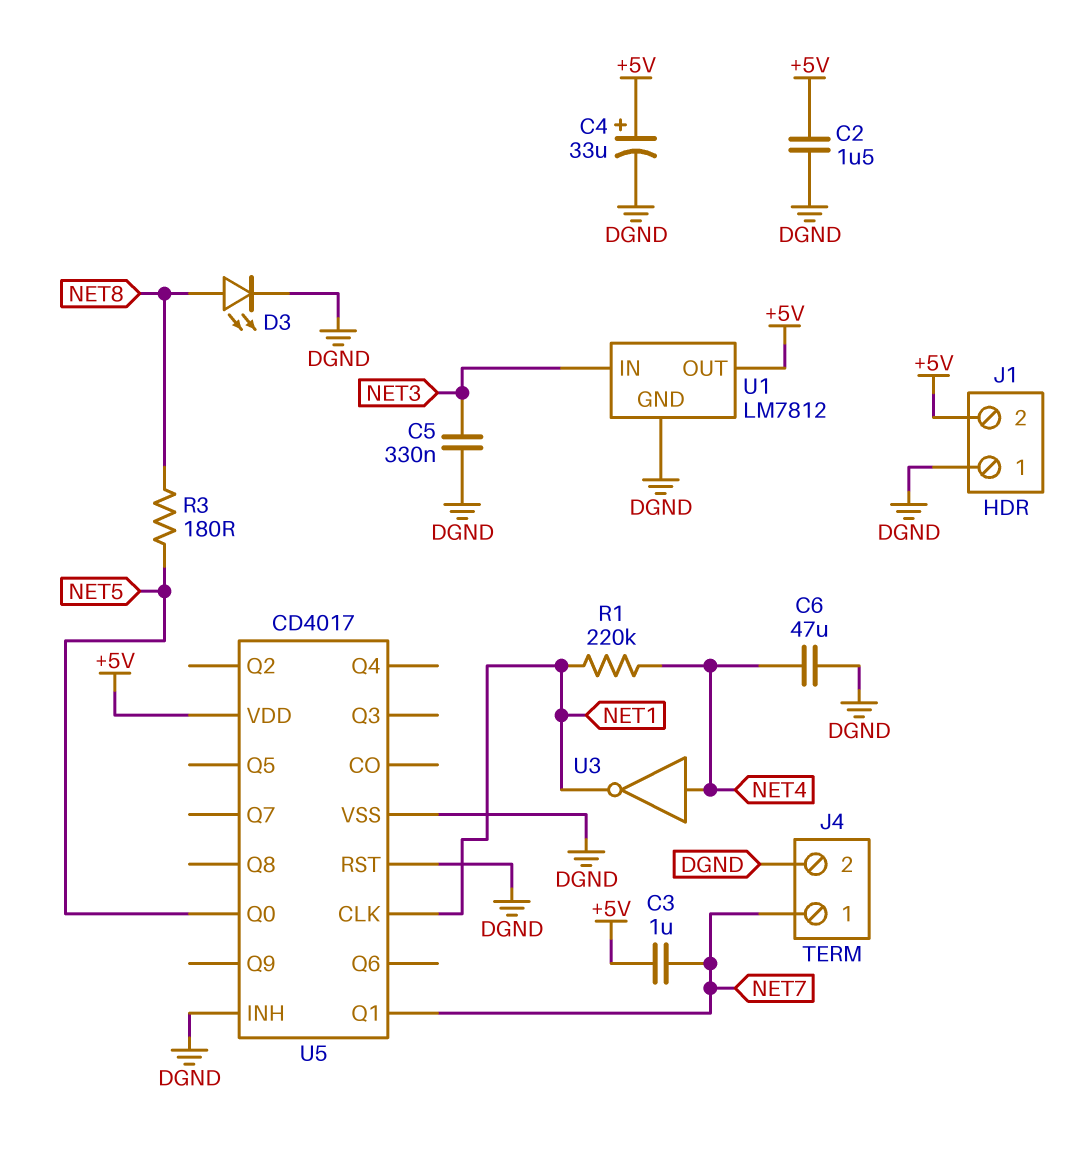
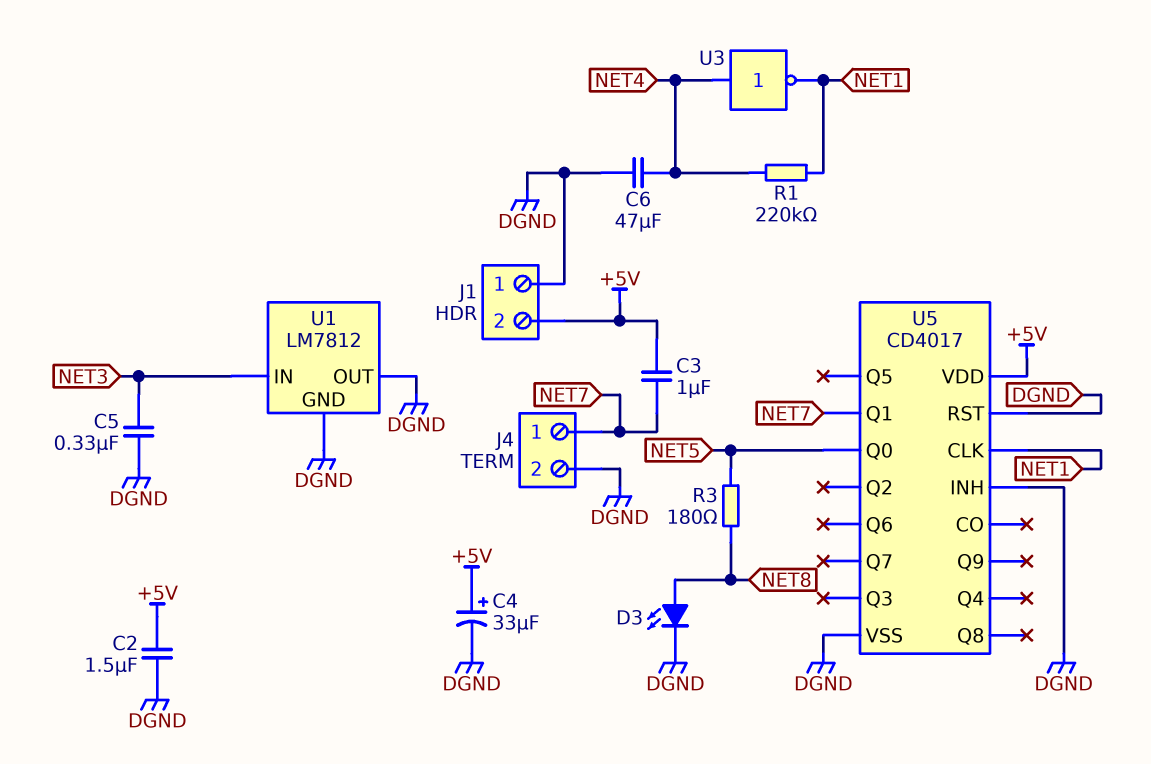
U1 pin OUT: +5V -> DGND

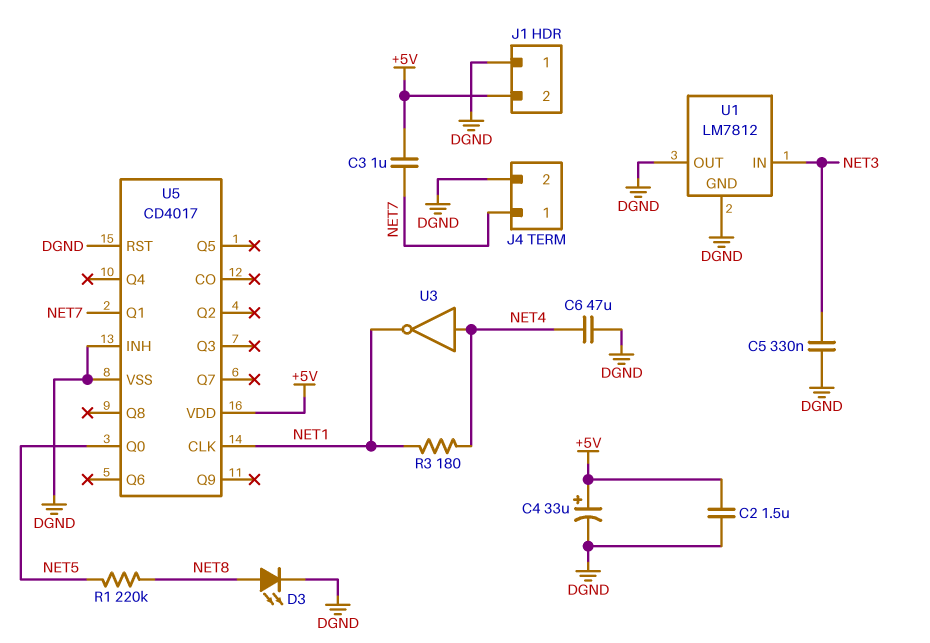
R1: 220k (NET1, NET4) -> 220k (NET5, NET8)
R3: 180 (NET5, NET8) -> 180 (NET1, NET4)

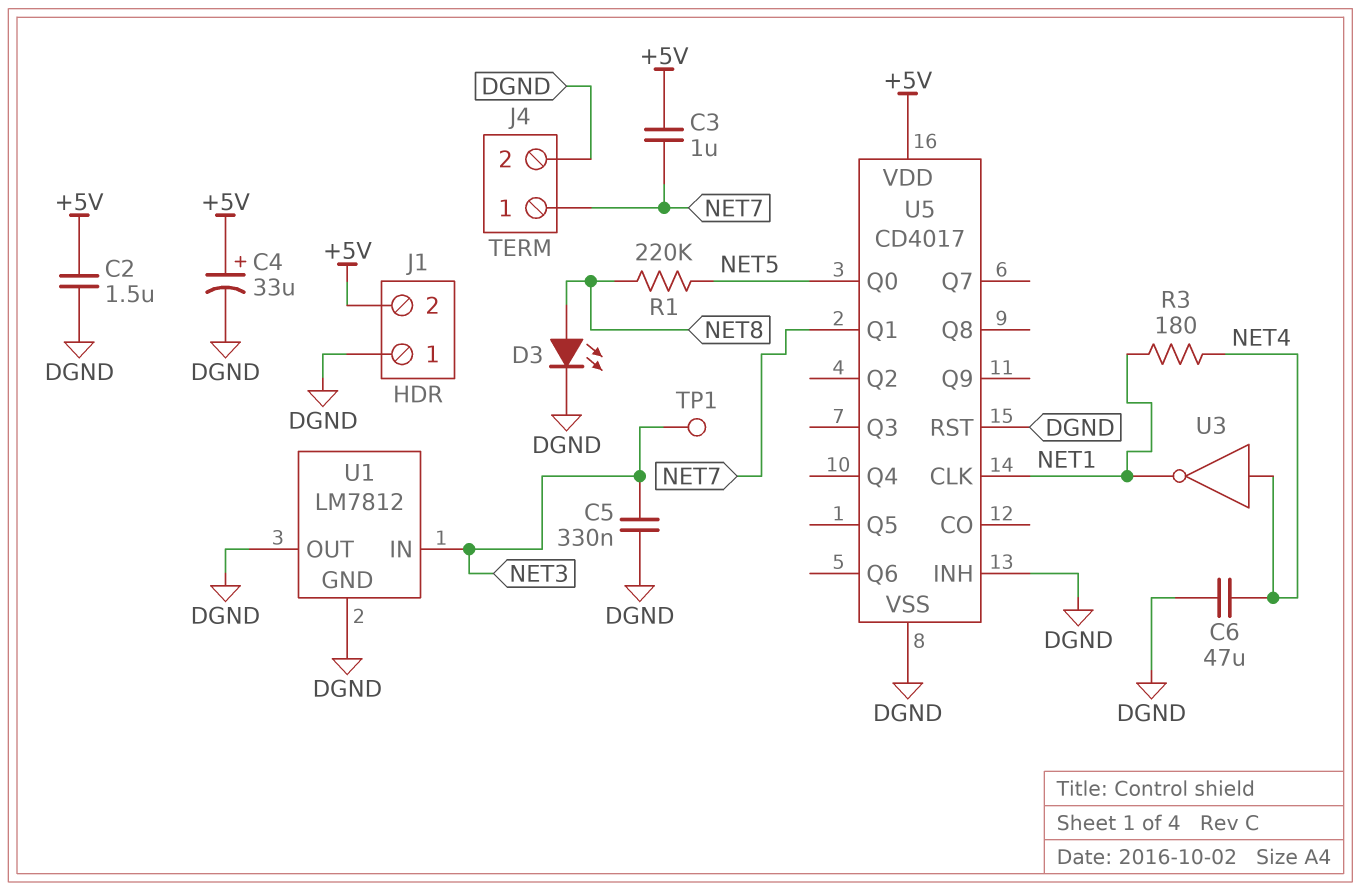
TP1: none -> test point (NET3)

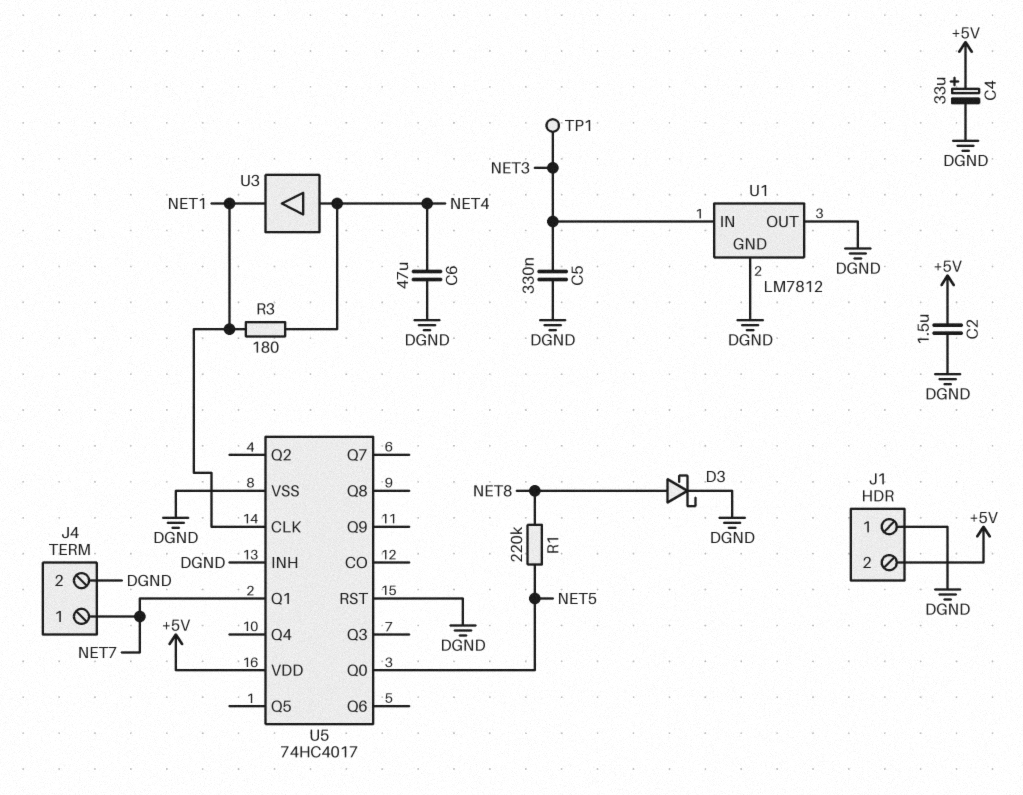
C3: 1uF (+5V, NET7) -> none
D3: LED (A NET8, K DGND) -> schottky (A NET8, K DGND)
U3: NOT (in NET4, out NET1) -> buffer (in NET4, out NET1)
U5: CD4017 -> 74HC4017

